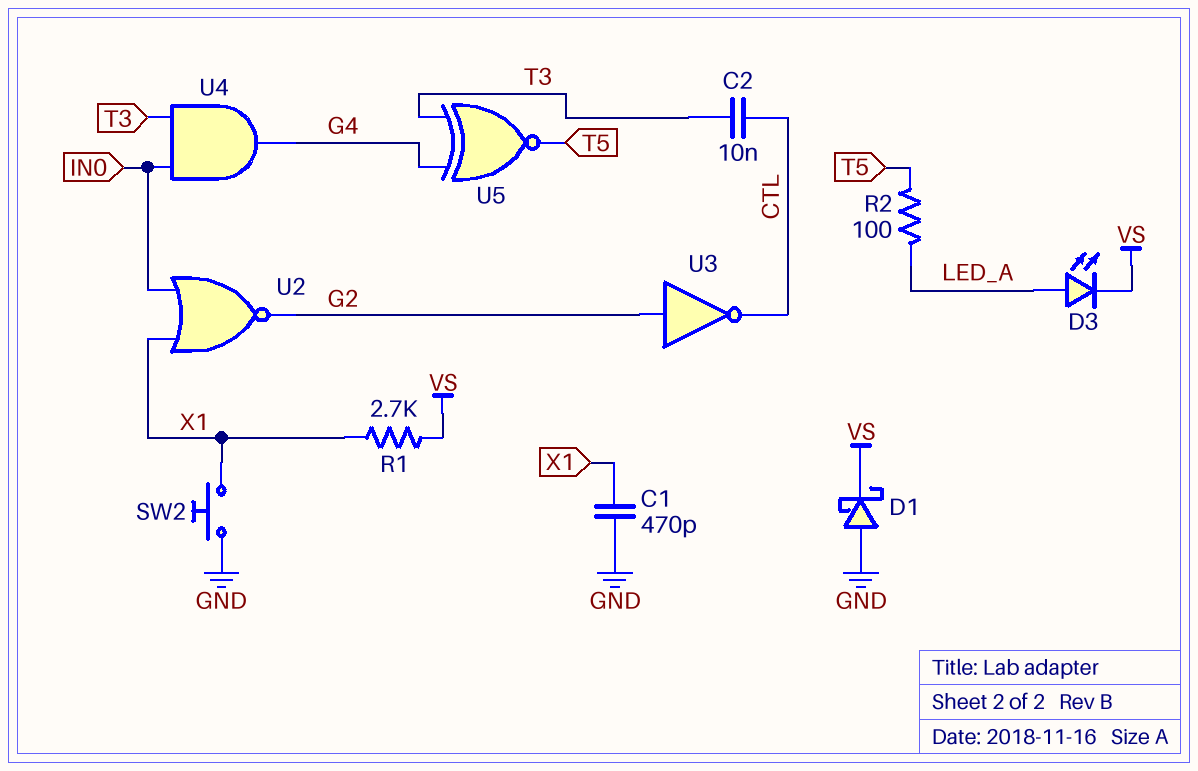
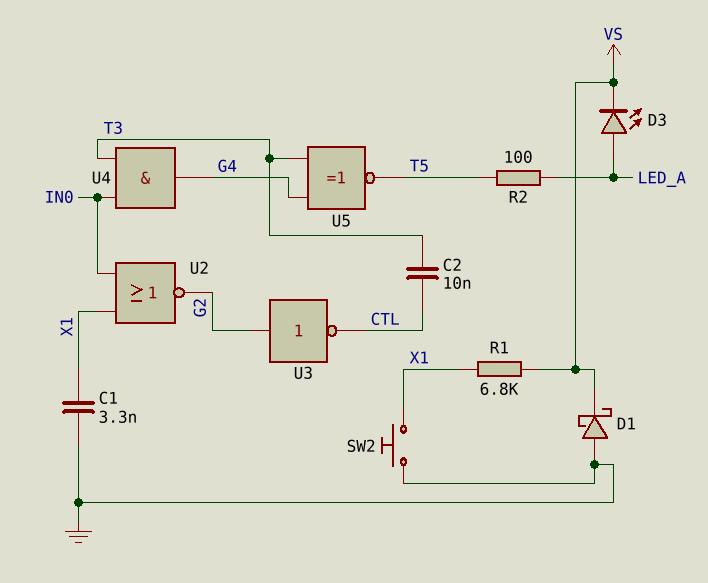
C1: 470pF (GND, X1) -> 3.3nF (GND, X1)
R1: 2.7k (VS, X1) -> 6.8k (VS, X1)

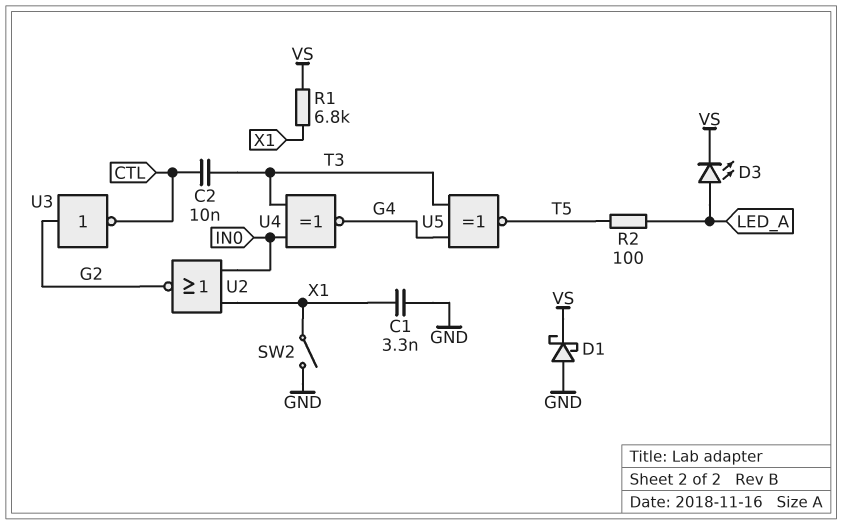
SW2: button (GND, X1) -> switch (GND, X1)
U4: AND (in IN0, in T3, out G4) -> XNOR (in IN0, in T3, out G4)

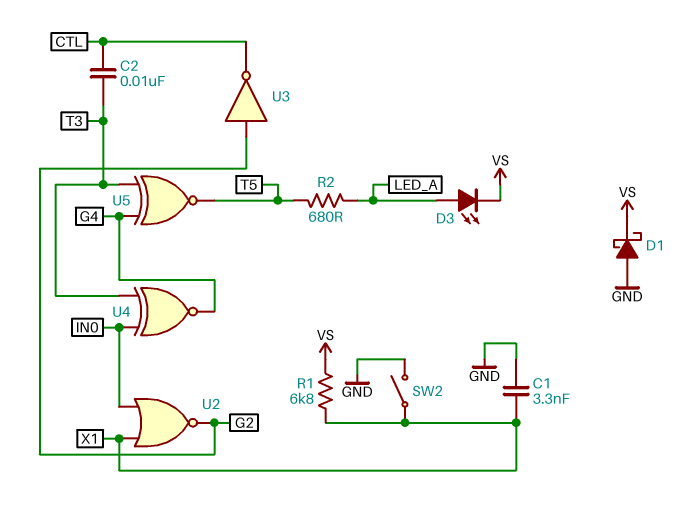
R2: 100 (LED_A, T5) -> 680 (LED_A, T5)

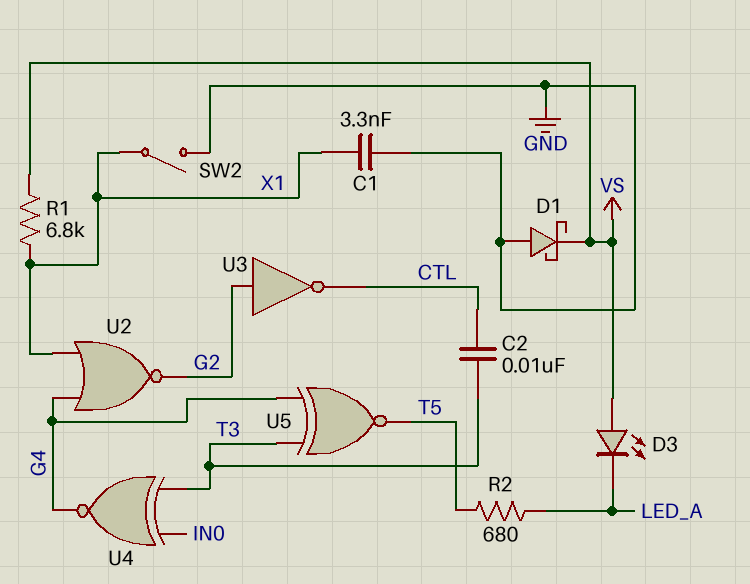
D3: LED (A LED_A, K VS) -> LED (A VS, K LED_A)
U2: NOR (in IN0, in X1, out G2) -> NOR (in G4, in X1, out G2)

